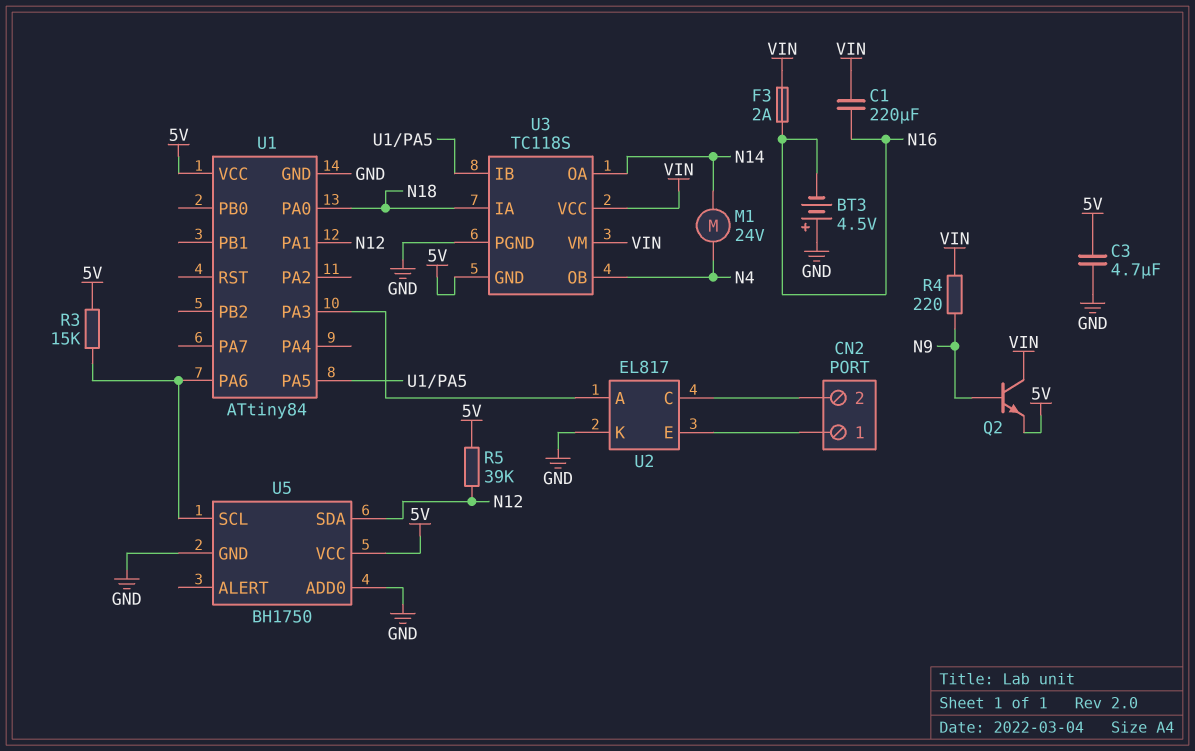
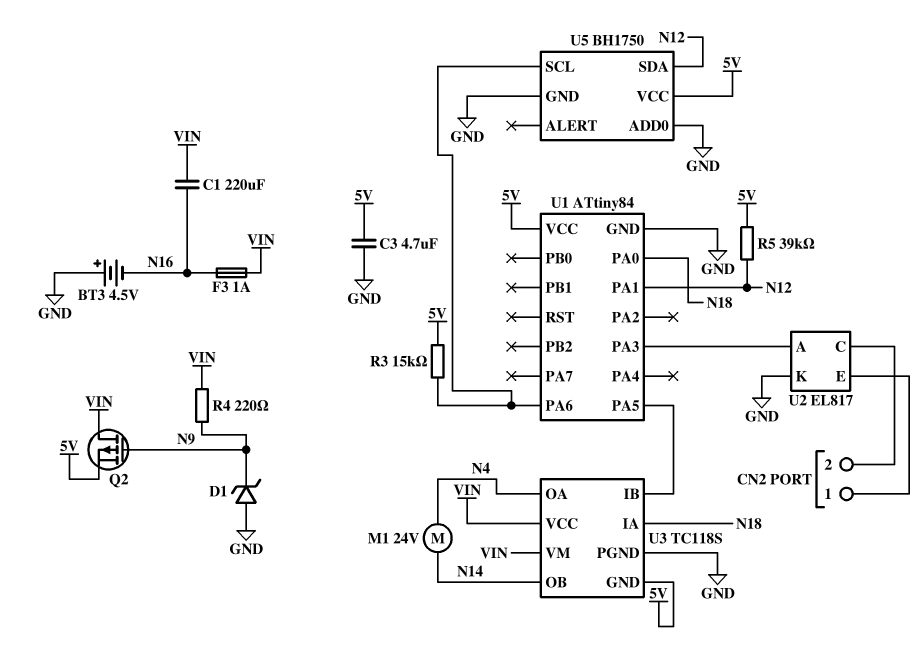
D1: none -> zener (A GND, K N9)
F3: 2A (N16, VIN) -> 1A (N16, VIN)
Q2: NPN (B N9, C VIN, E 5V) -> PMOS (G N9, D VIN, S 5V)
U3 pin OA: N14 -> N4
U3 pin OB: N4 -> N14

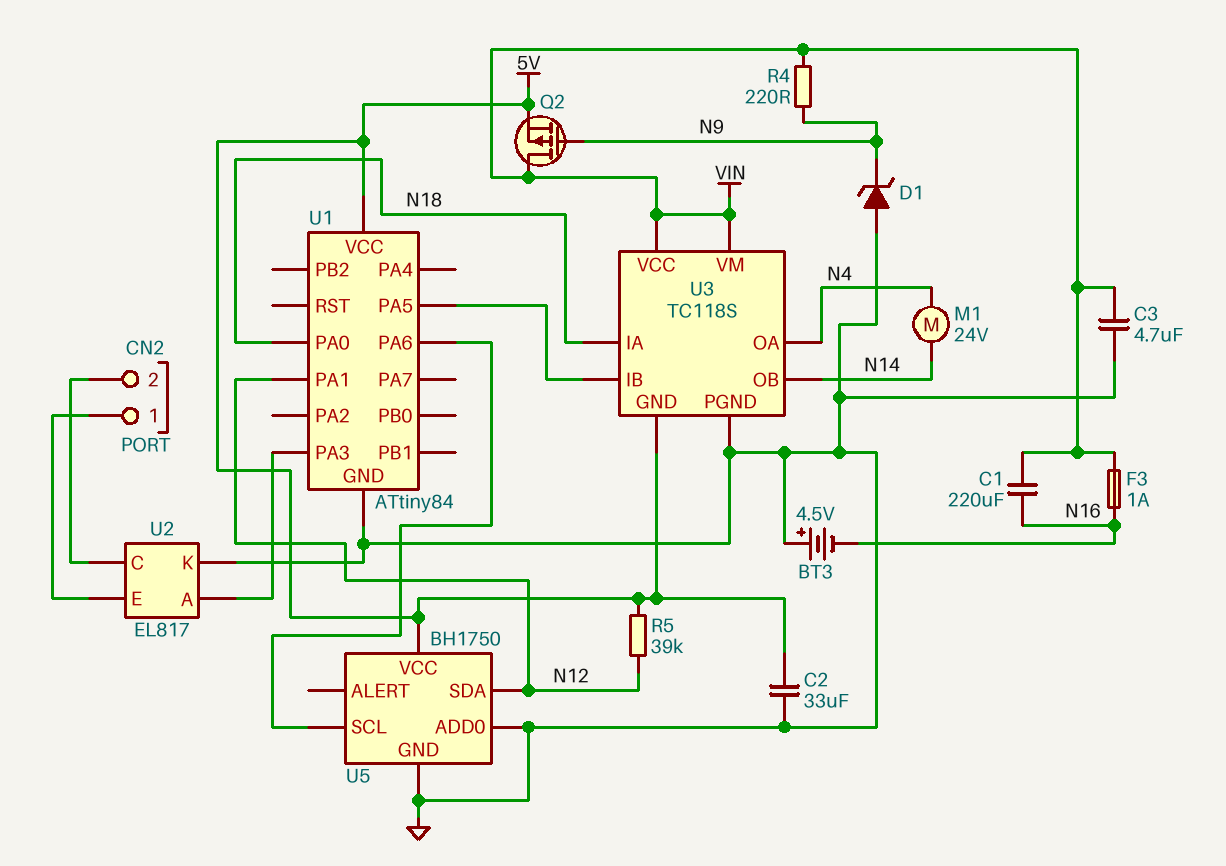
C2: none -> 33uF (5V, GND)
C3: 4.7uF (5V, GND) -> 4.7uF (GND, VIN)
R3: 15k (5V, U1/PA6) -> none

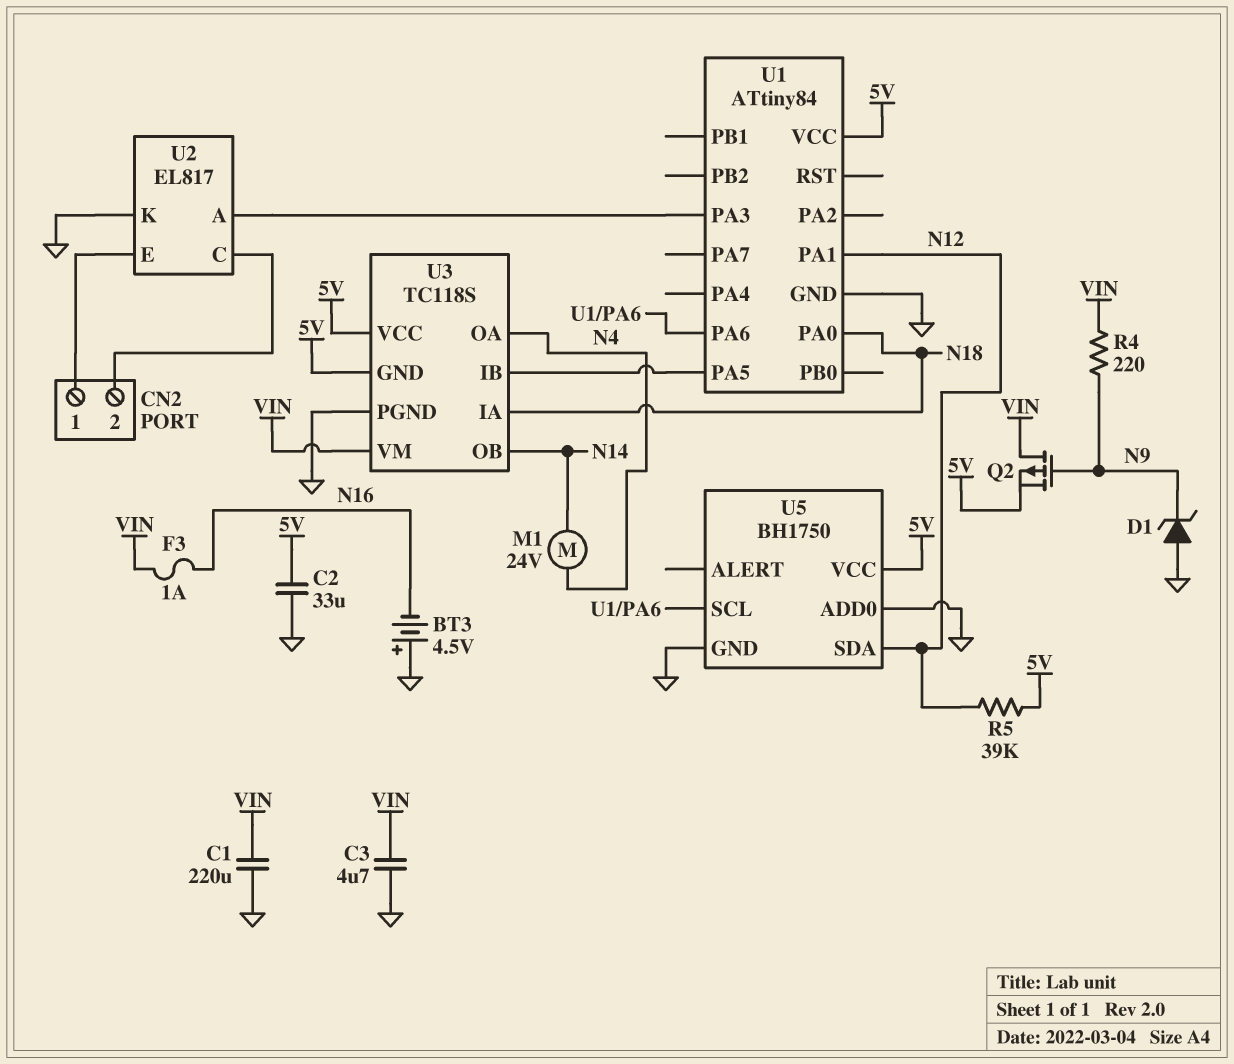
C1: 220uF (N16, VIN) -> 220uF (GND, VIN)
U3 pin VCC: VIN -> 5V

